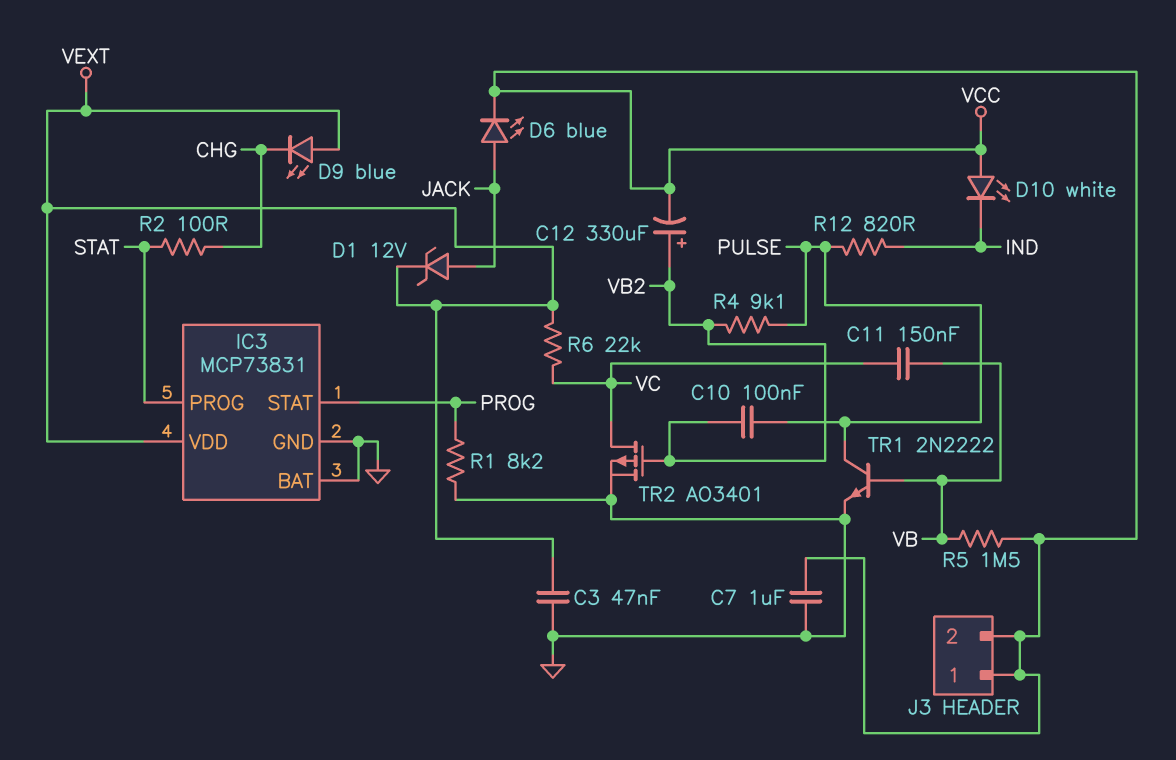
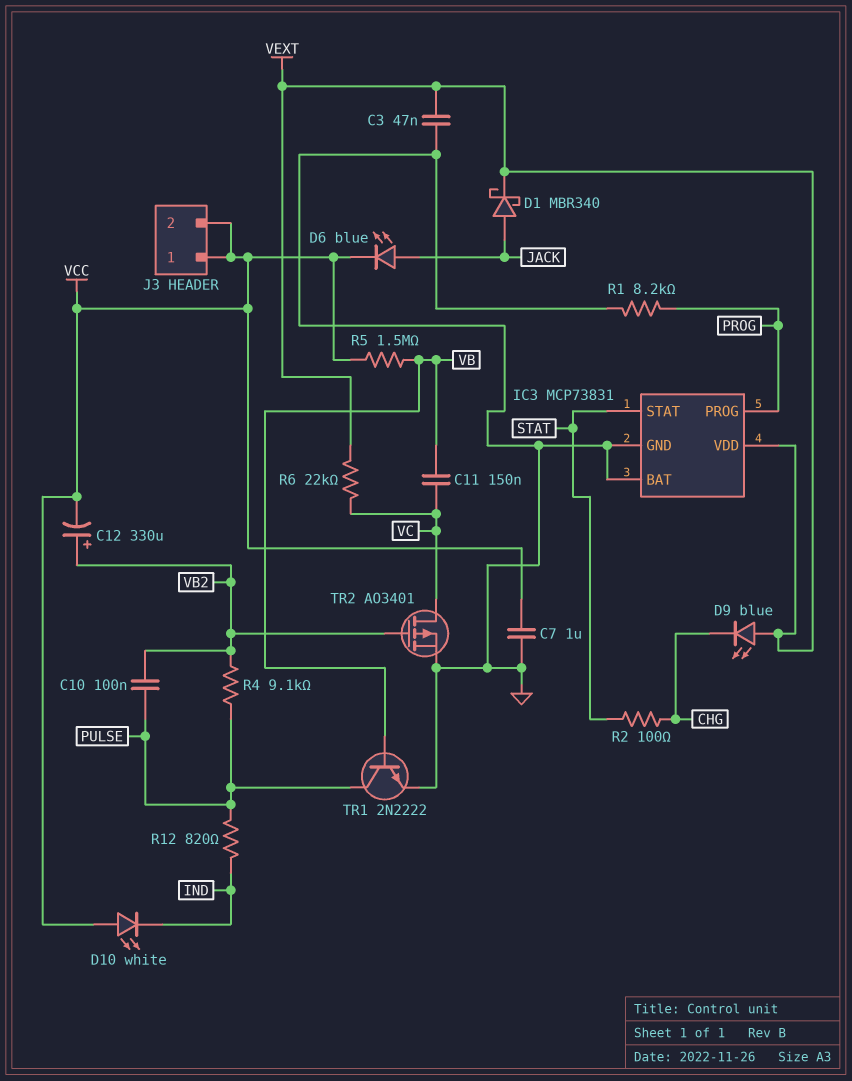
D1: zener 12V (A JACK, K VEXT) -> schottky MBR340 (A JACK, K VEXT)
IC3 pin PROG: STAT -> PROG
IC3 pin STAT: PROG -> STAT

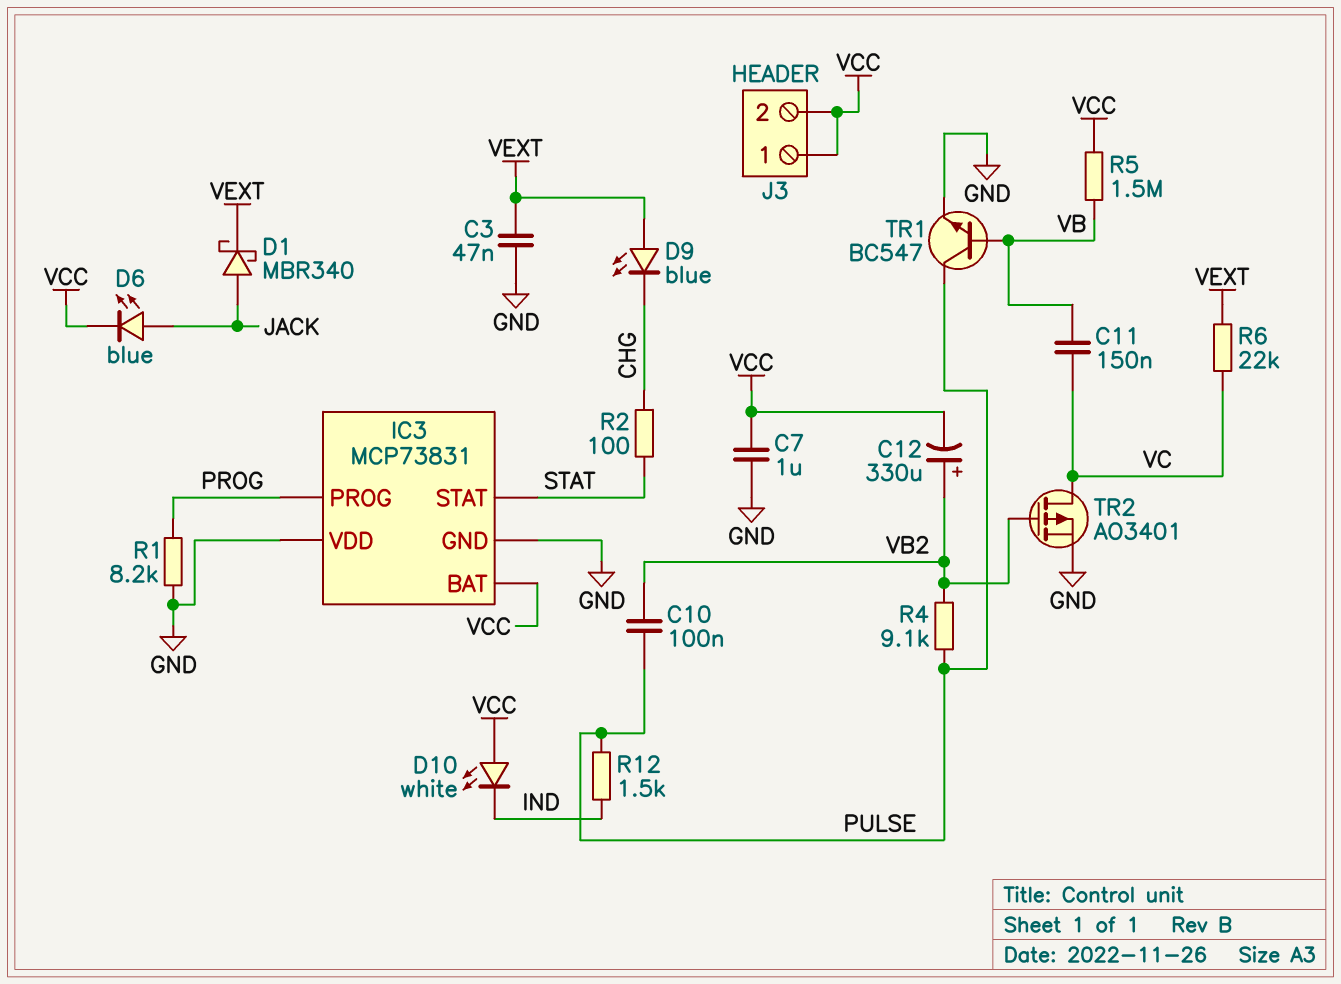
IC3 pin BAT: GND -> VCC
IC3 pin VDD: VEXT -> GND
R12: 820 (IND, PULSE) -> 1.5k (IND, PULSE)
TR1: NPN 2N2222 (B VB, C PULSE, E GND) -> NPN BC547 (B VB, C PULSE, E GND)

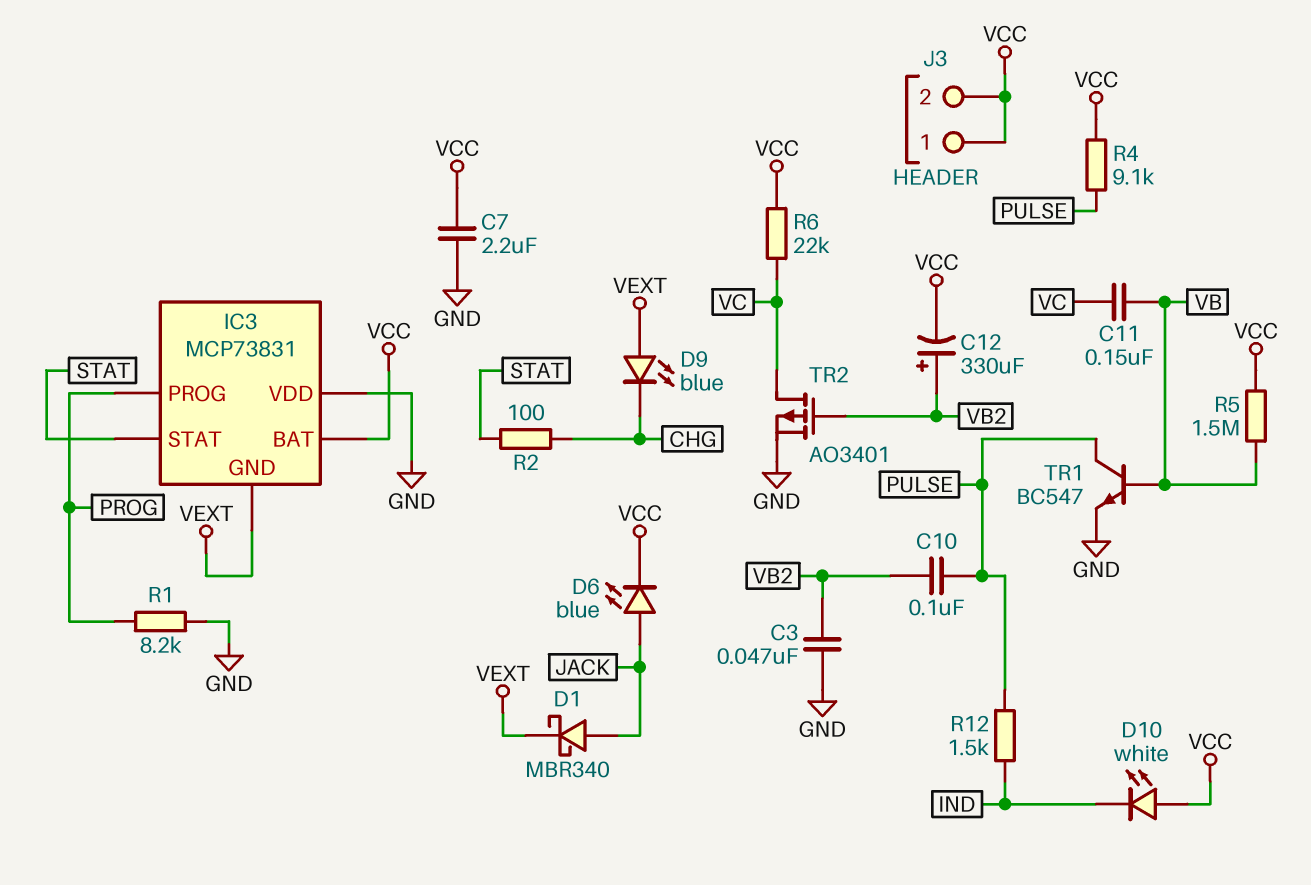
C3: 47nF (GND, VEXT) -> 47nF (GND, VB2)
C7: 1uF (GND, VCC) -> 2.2uF (GND, VCC)
IC3 pin GND: GND -> VEXT
R4: 9.1k (PULSE, VB2) -> 9.1k (PULSE, VCC)
R6: 22k (VC, VEXT) -> 22k (VC, VCC)

